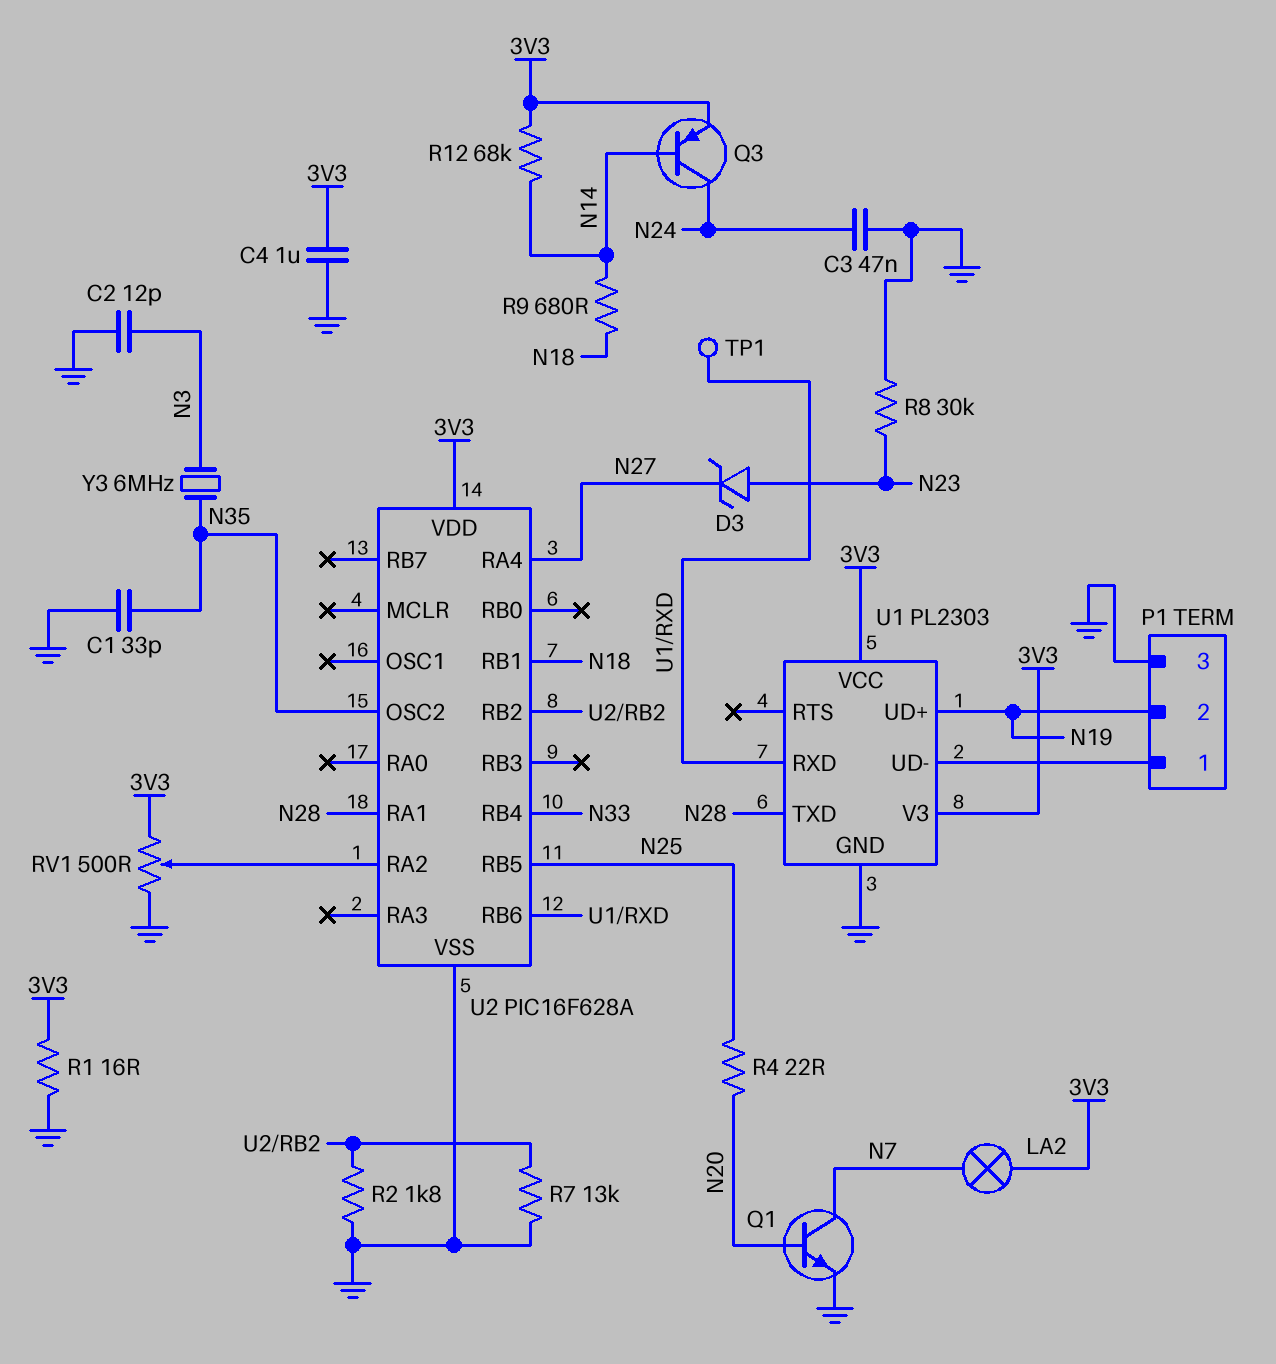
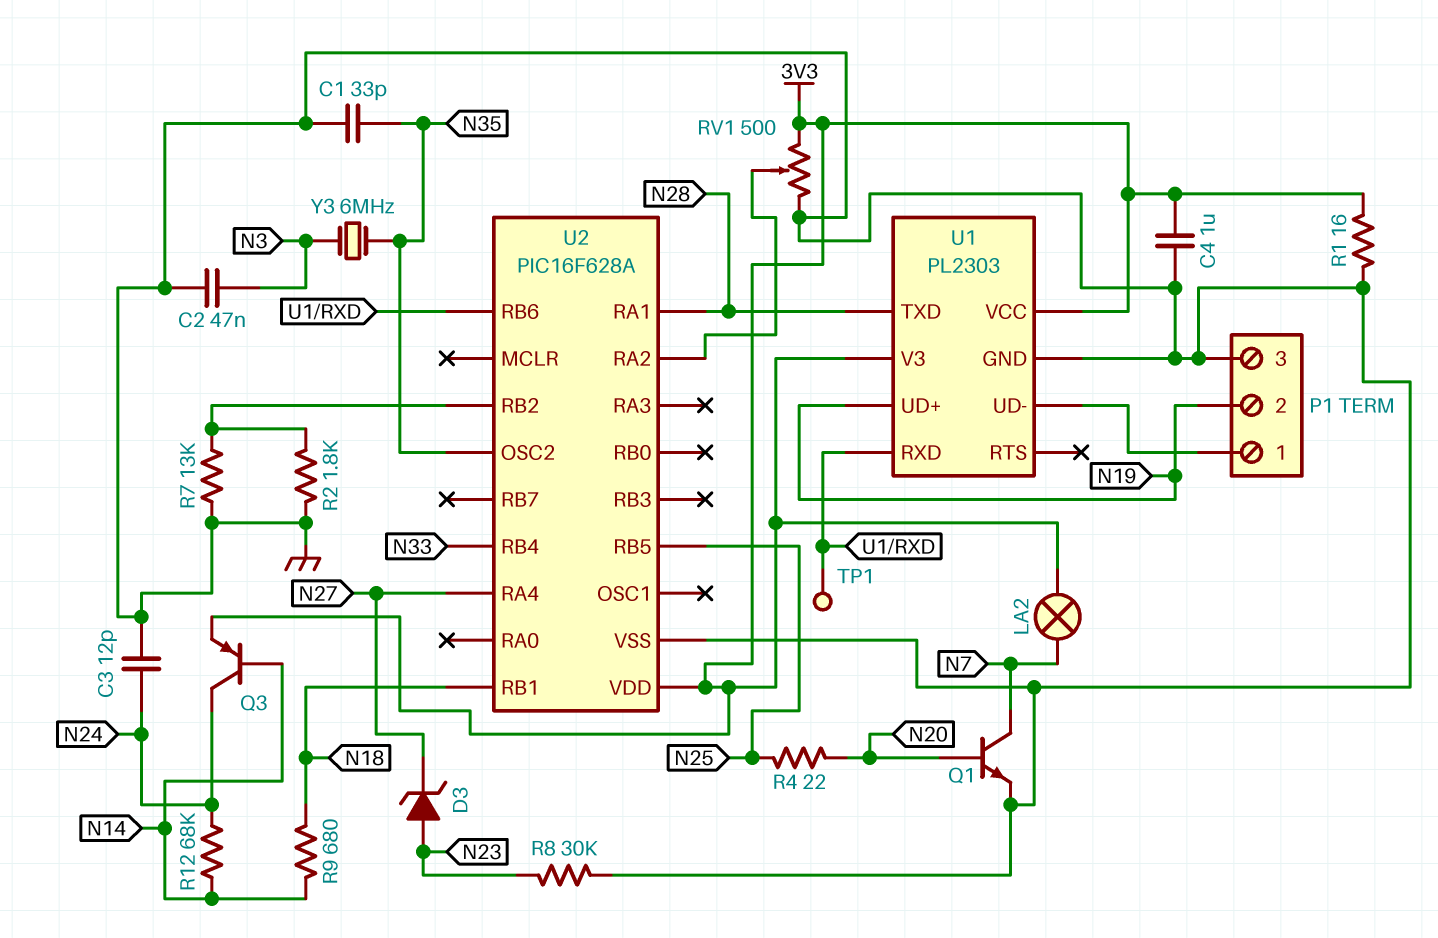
C2: 12pF (GND, N3) -> 47nF (GND, N3)
C3: 47nF (GND, N24) -> 12pF (GND, N24)
R12: 68k (3V3, N14) -> 68k (N14, N24)

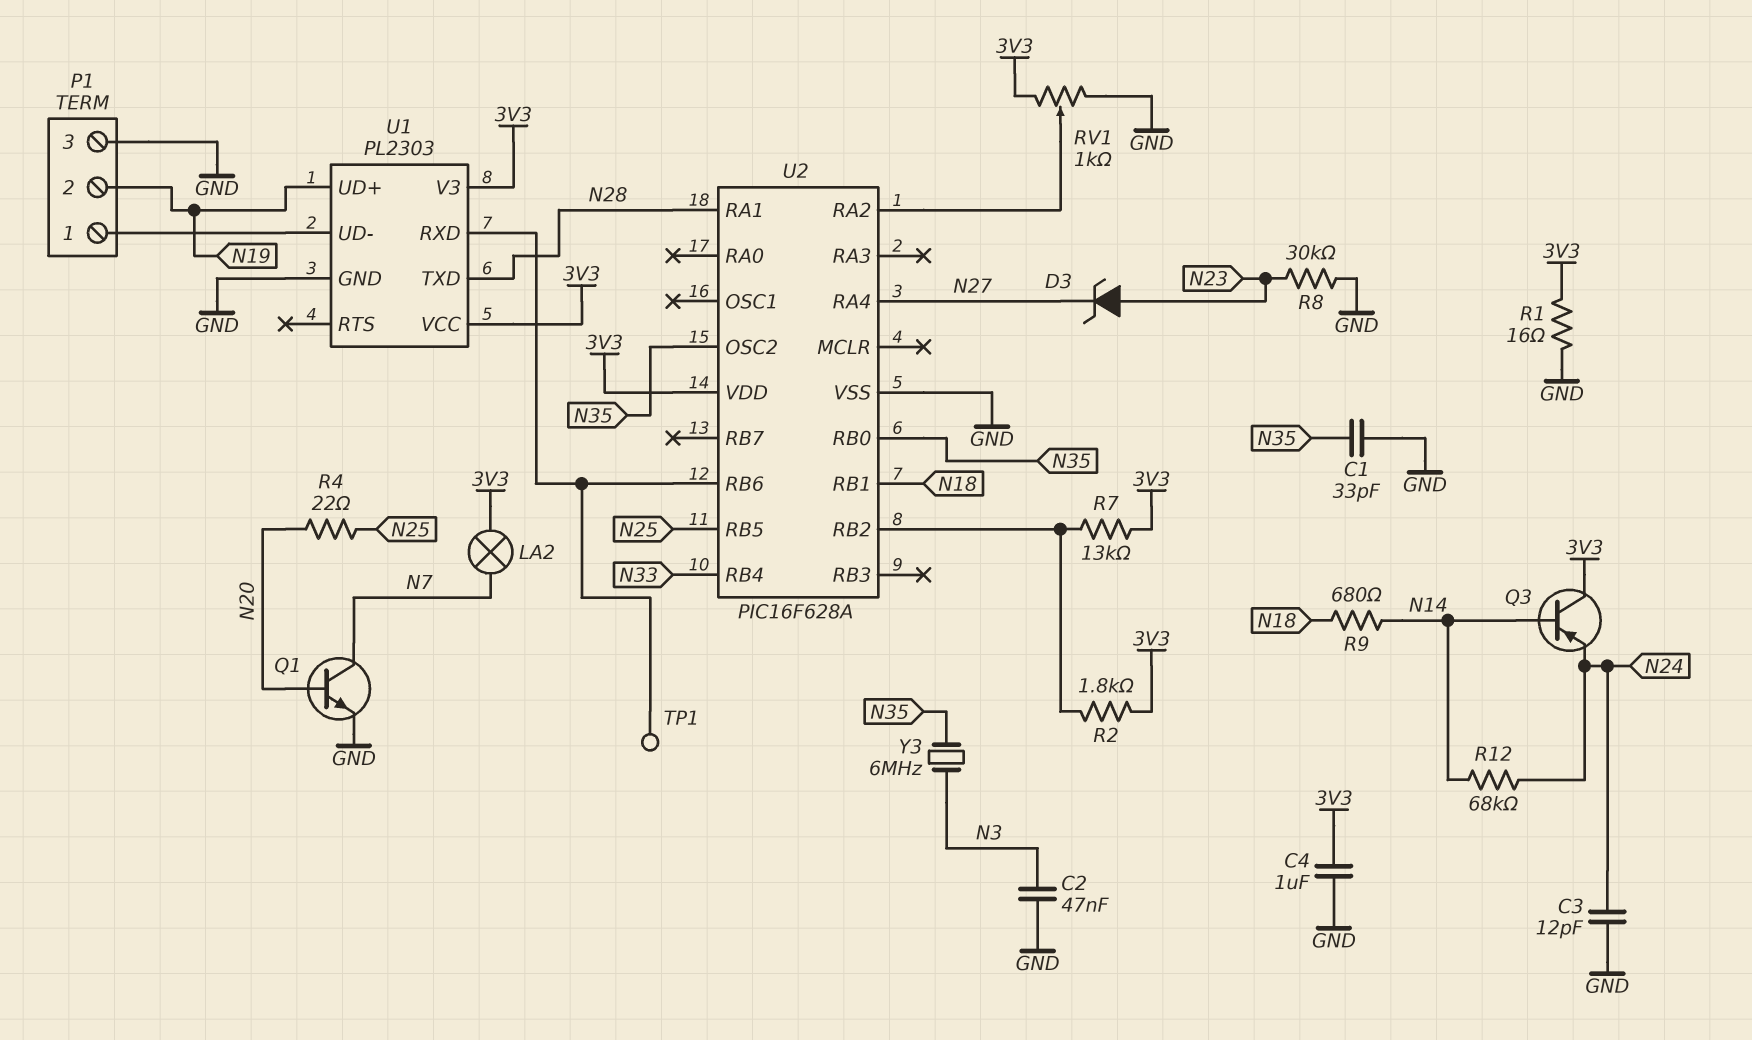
Q3: PNP (B N14, C N24, E 3V3) -> PNP (B N14, C 3V3, E N24)
R2: 1.8k (GND, U2/RB2) -> 1.8k (3V3, U2/RB2)
R7: 13k (GND, U2/RB2) -> 13k (3V3, U2/RB2)
RV1: 500 (3V3, GND, wiper U2/RA2) -> 1k (3V3, GND, wiper U2/RA2)
U2 pin RB0: none -> N35

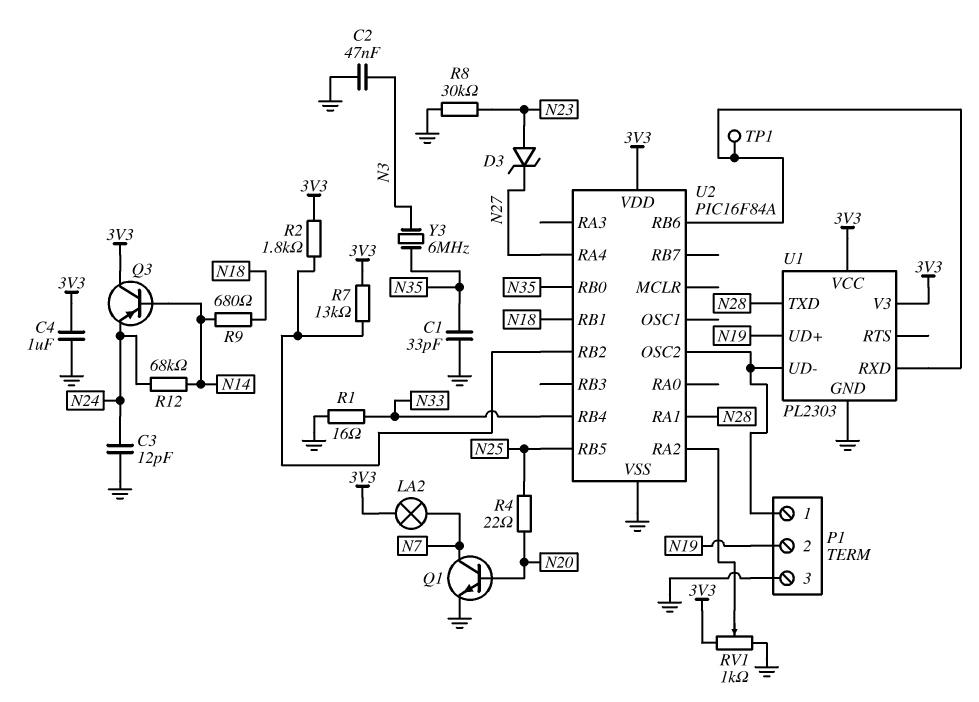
R1: 16 (3V3, GND) -> 16 (GND, N33)
U2: PIC16F628A -> PIC16F84A
U2 pin OSC2: N35 -> P1/1

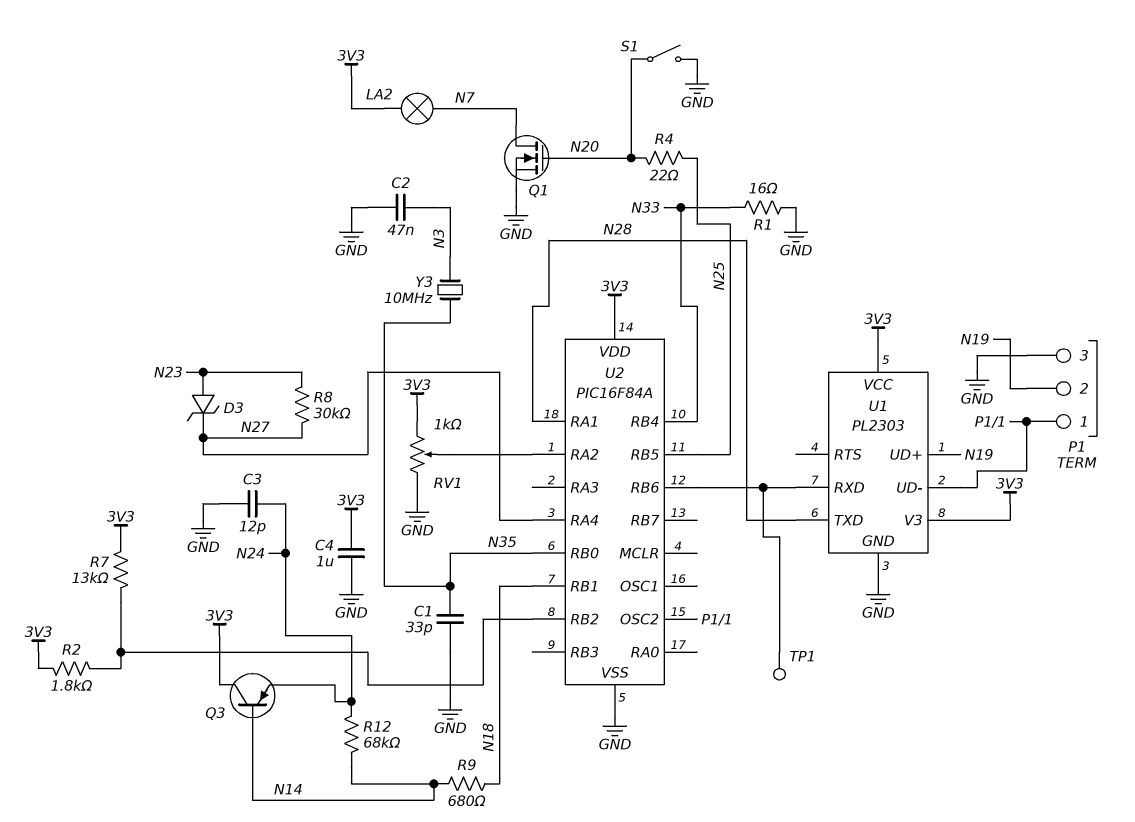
Q1: NPN (B N20, C N7, E GND) -> NMOS (G N20, D N7, S GND)
R8: 30k (GND, N23) -> 30k (N23, N27)
S1: none -> switch (GND, N20)
Y3: 6MHz (N3, N35) -> 10MHz (N3, N35)

